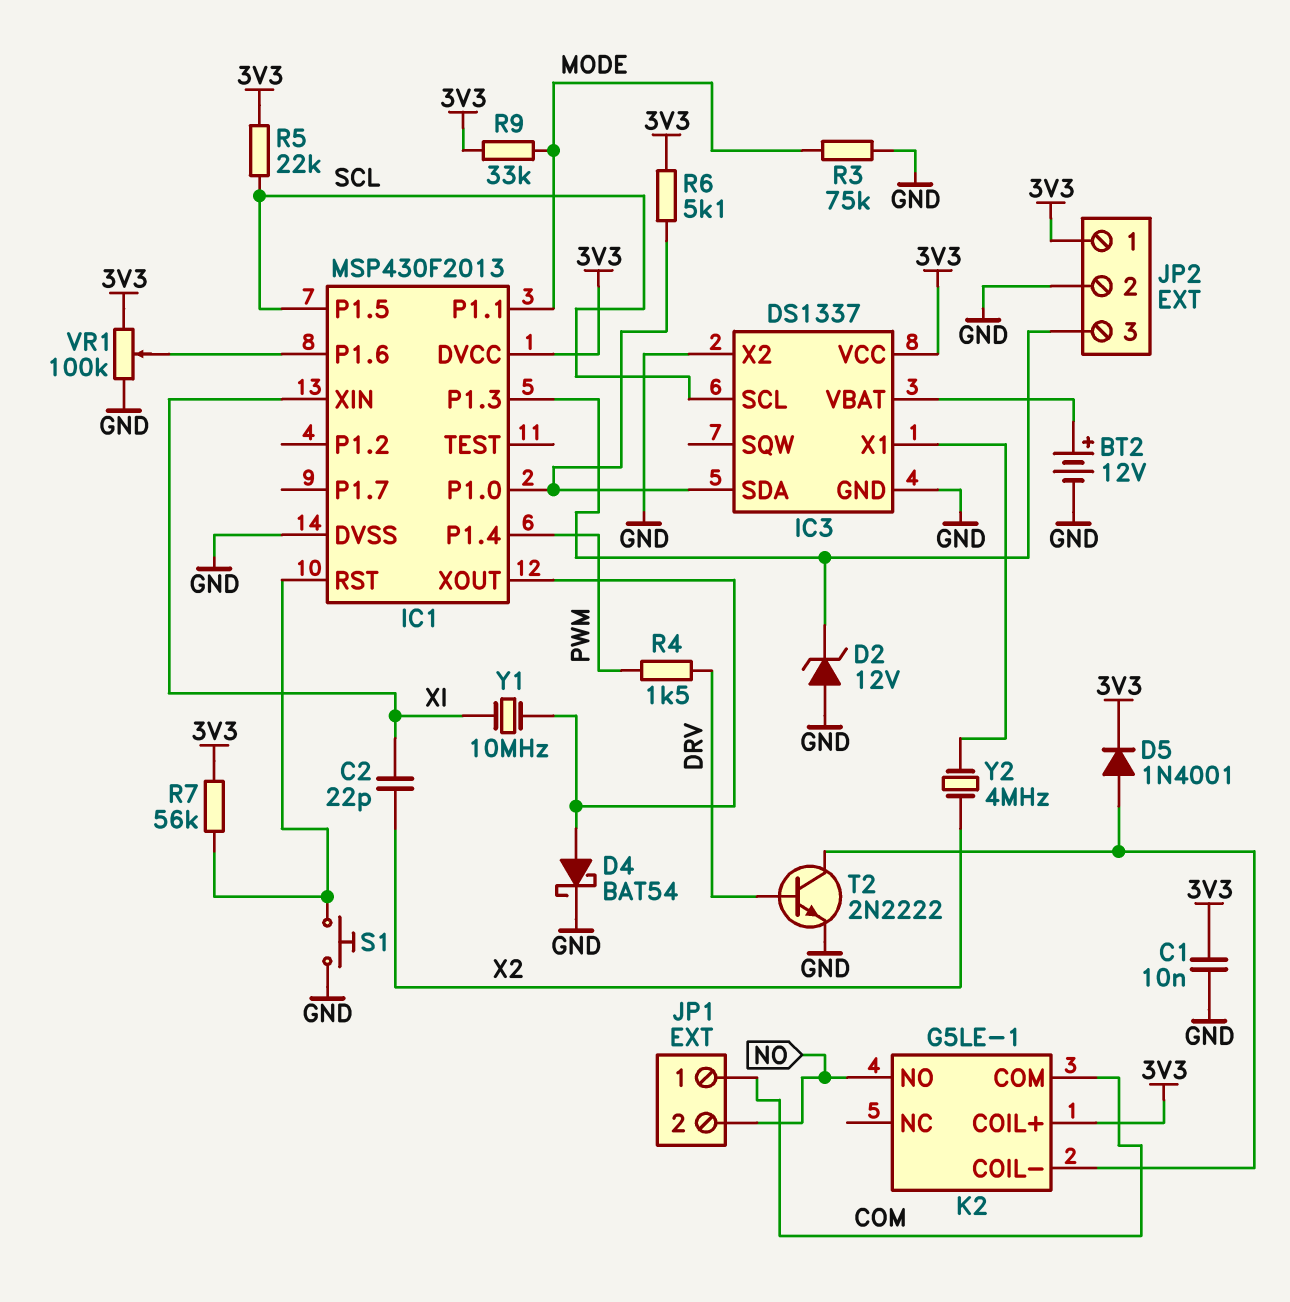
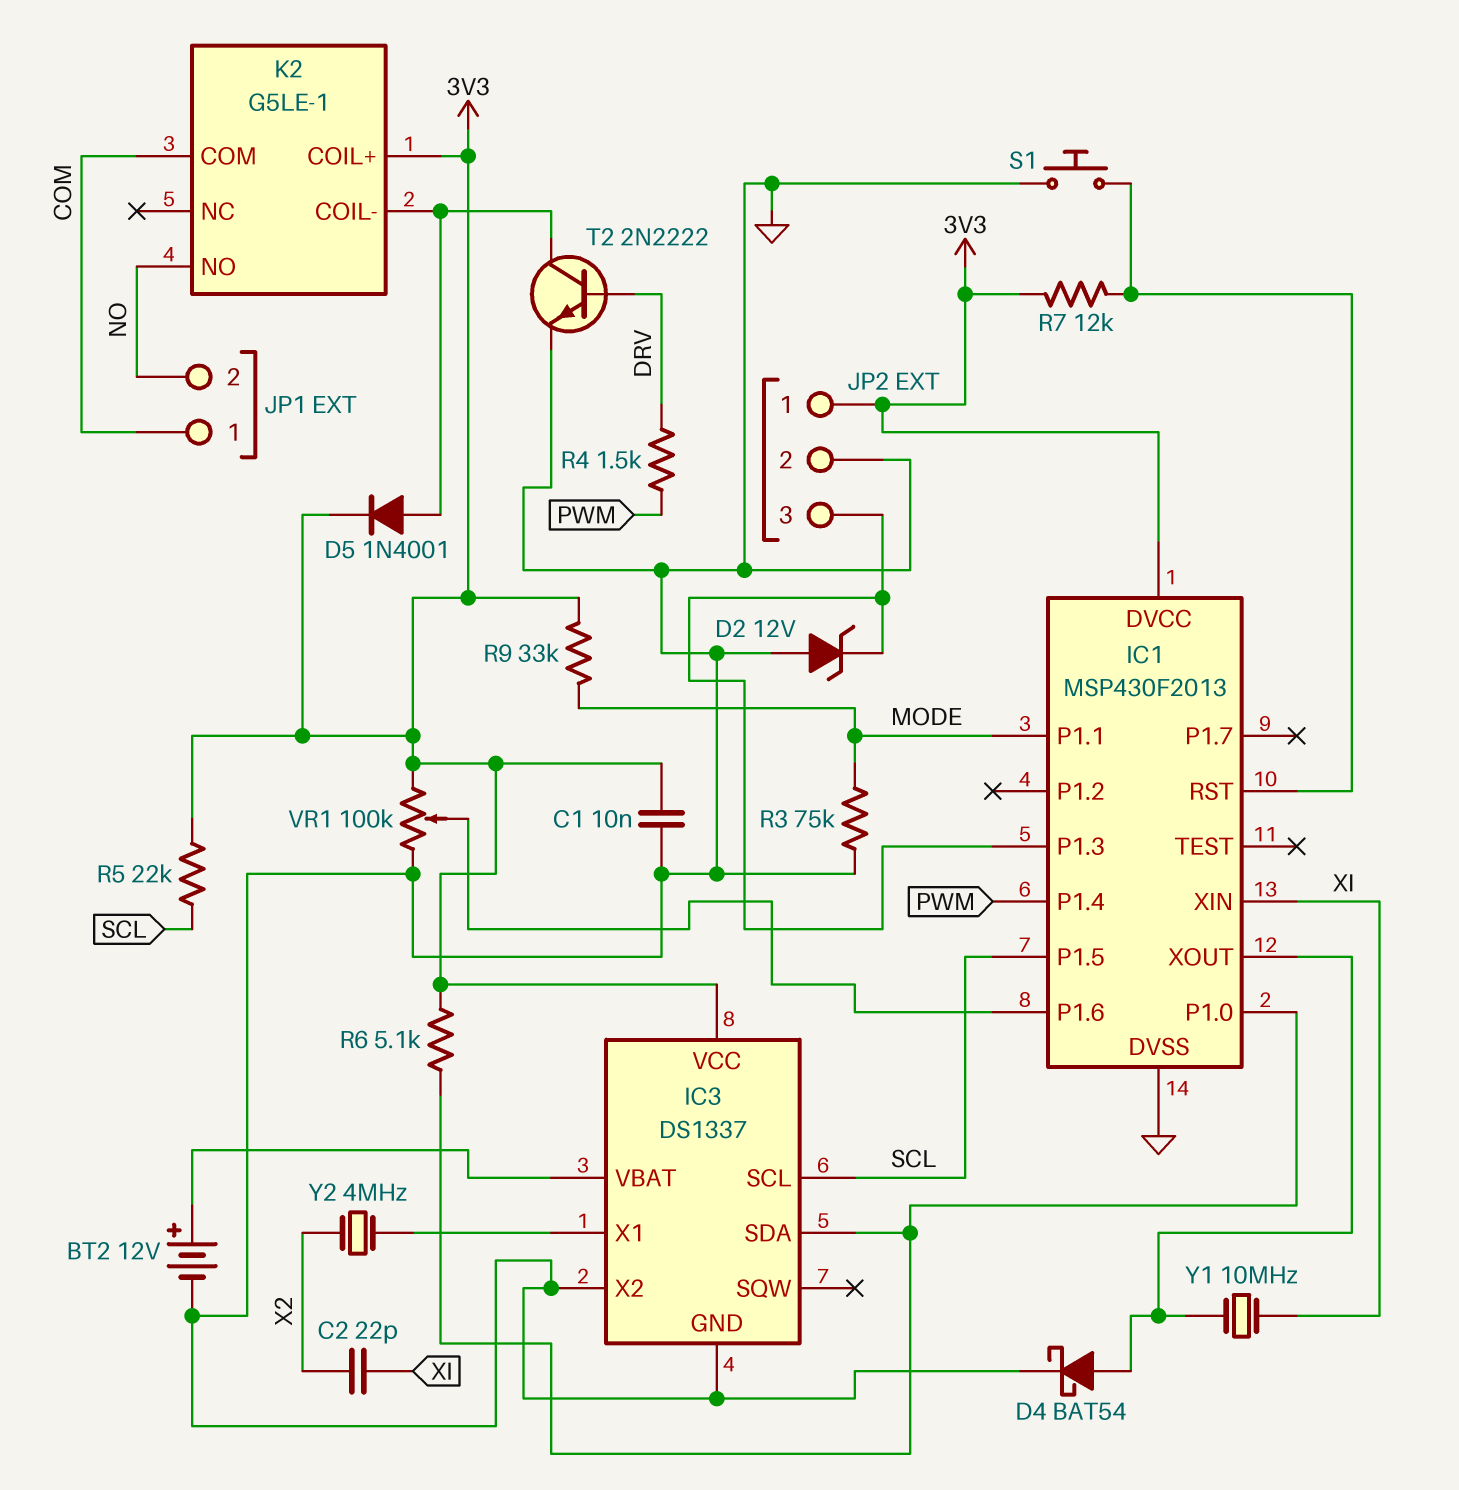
R7: 56k (3V3, IC1/RST) -> 12k (3V3, IC1/RST)

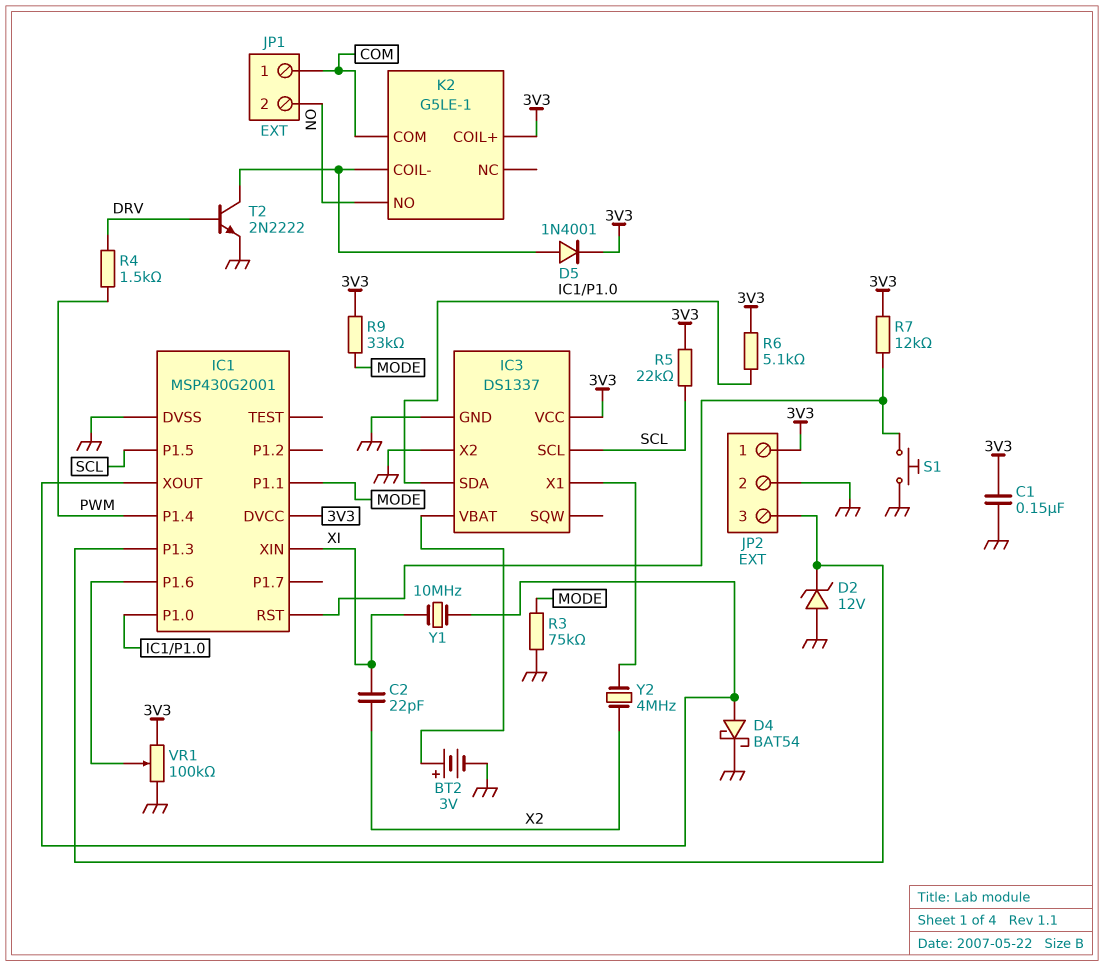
BT2: 12V (plus IC3/VBAT, minus GND) -> 3V (plus IC3/VBAT, minus GND)
C1: 10nF (3V3, GND) -> 150nF (3V3, GND)
IC1: MSP430F2013 -> MSP430G2001

